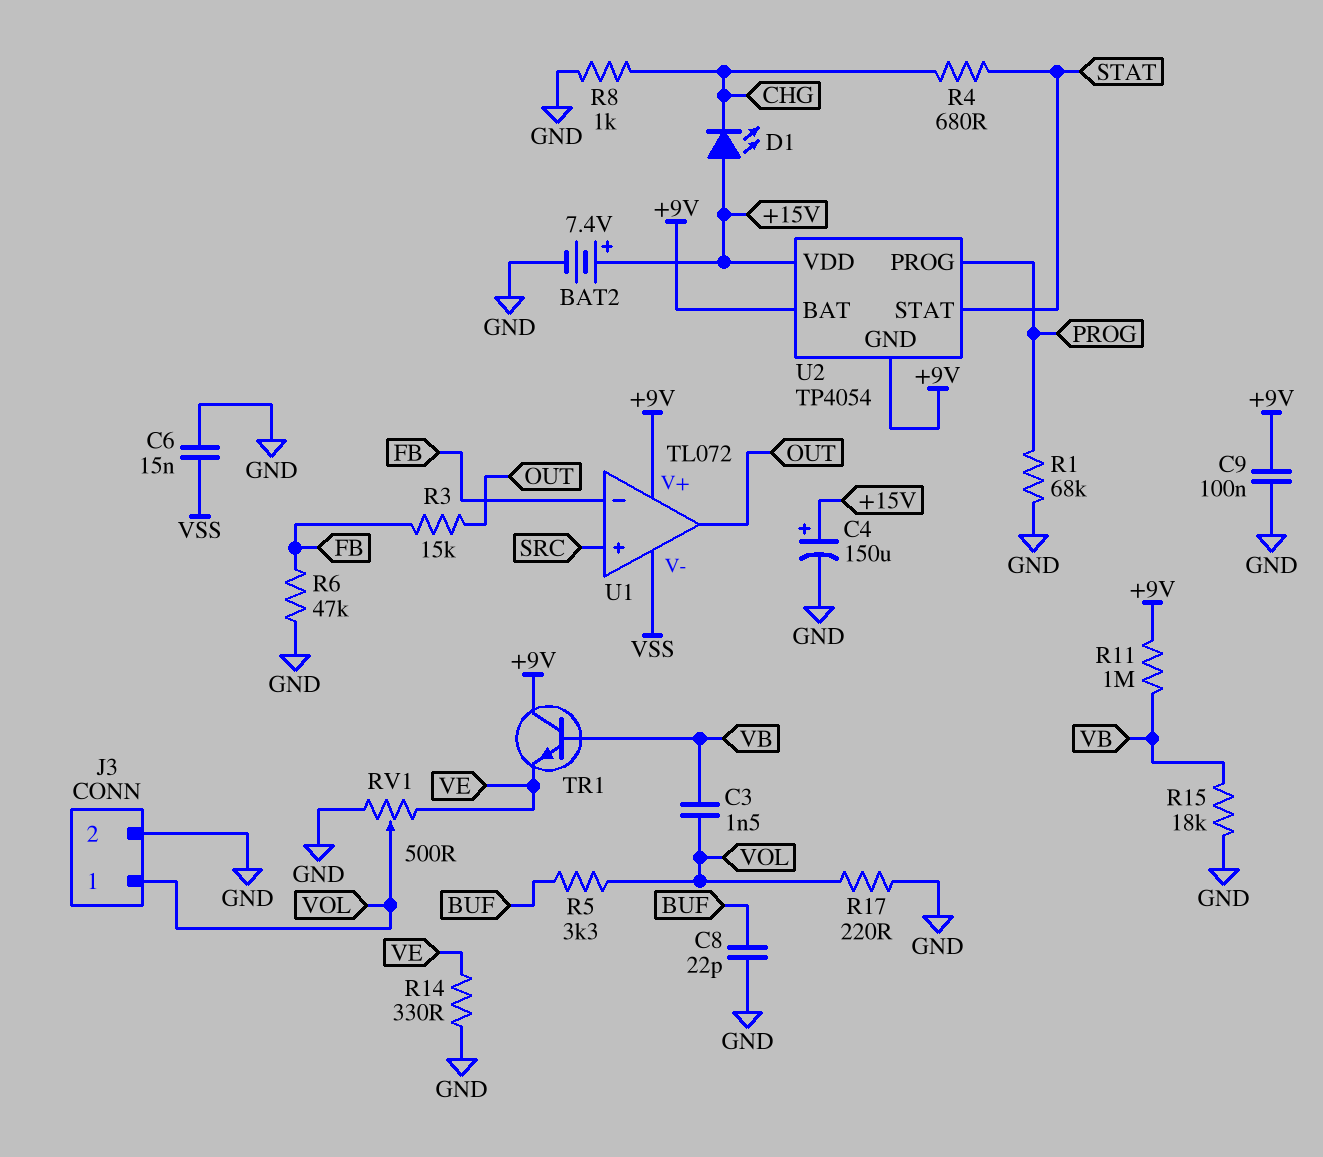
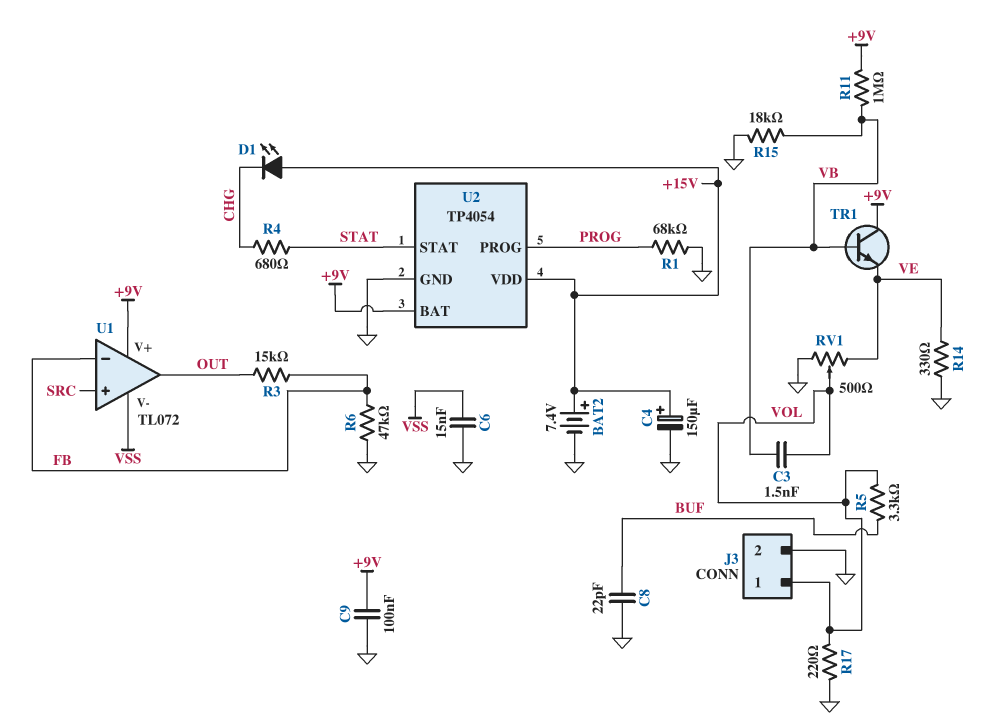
R8: 1k (CHG, GND) -> none
U2 pin GND: +9V -> GND

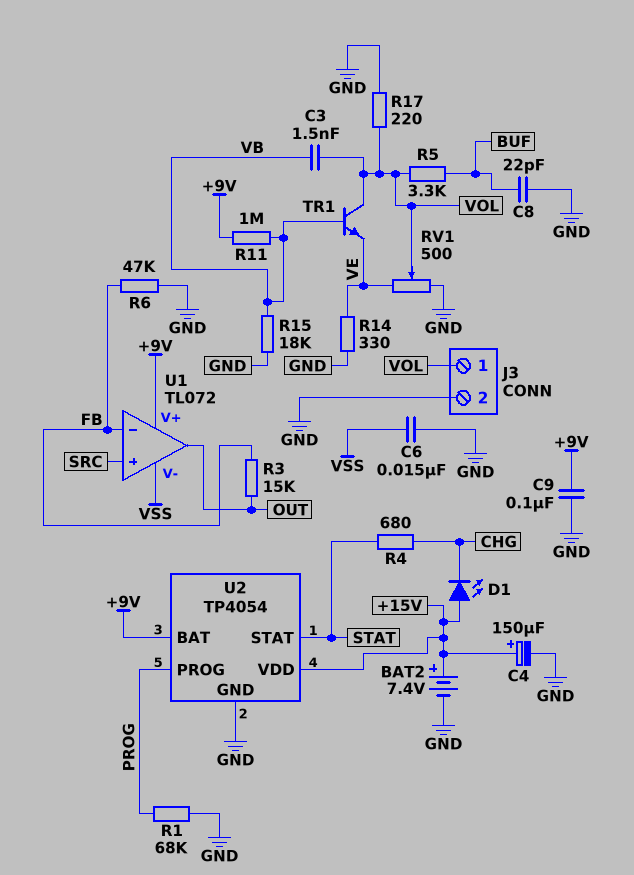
TR1: NPN (B VB, C +9V, E VE) -> NPN (B VB, C VOL, E VE)

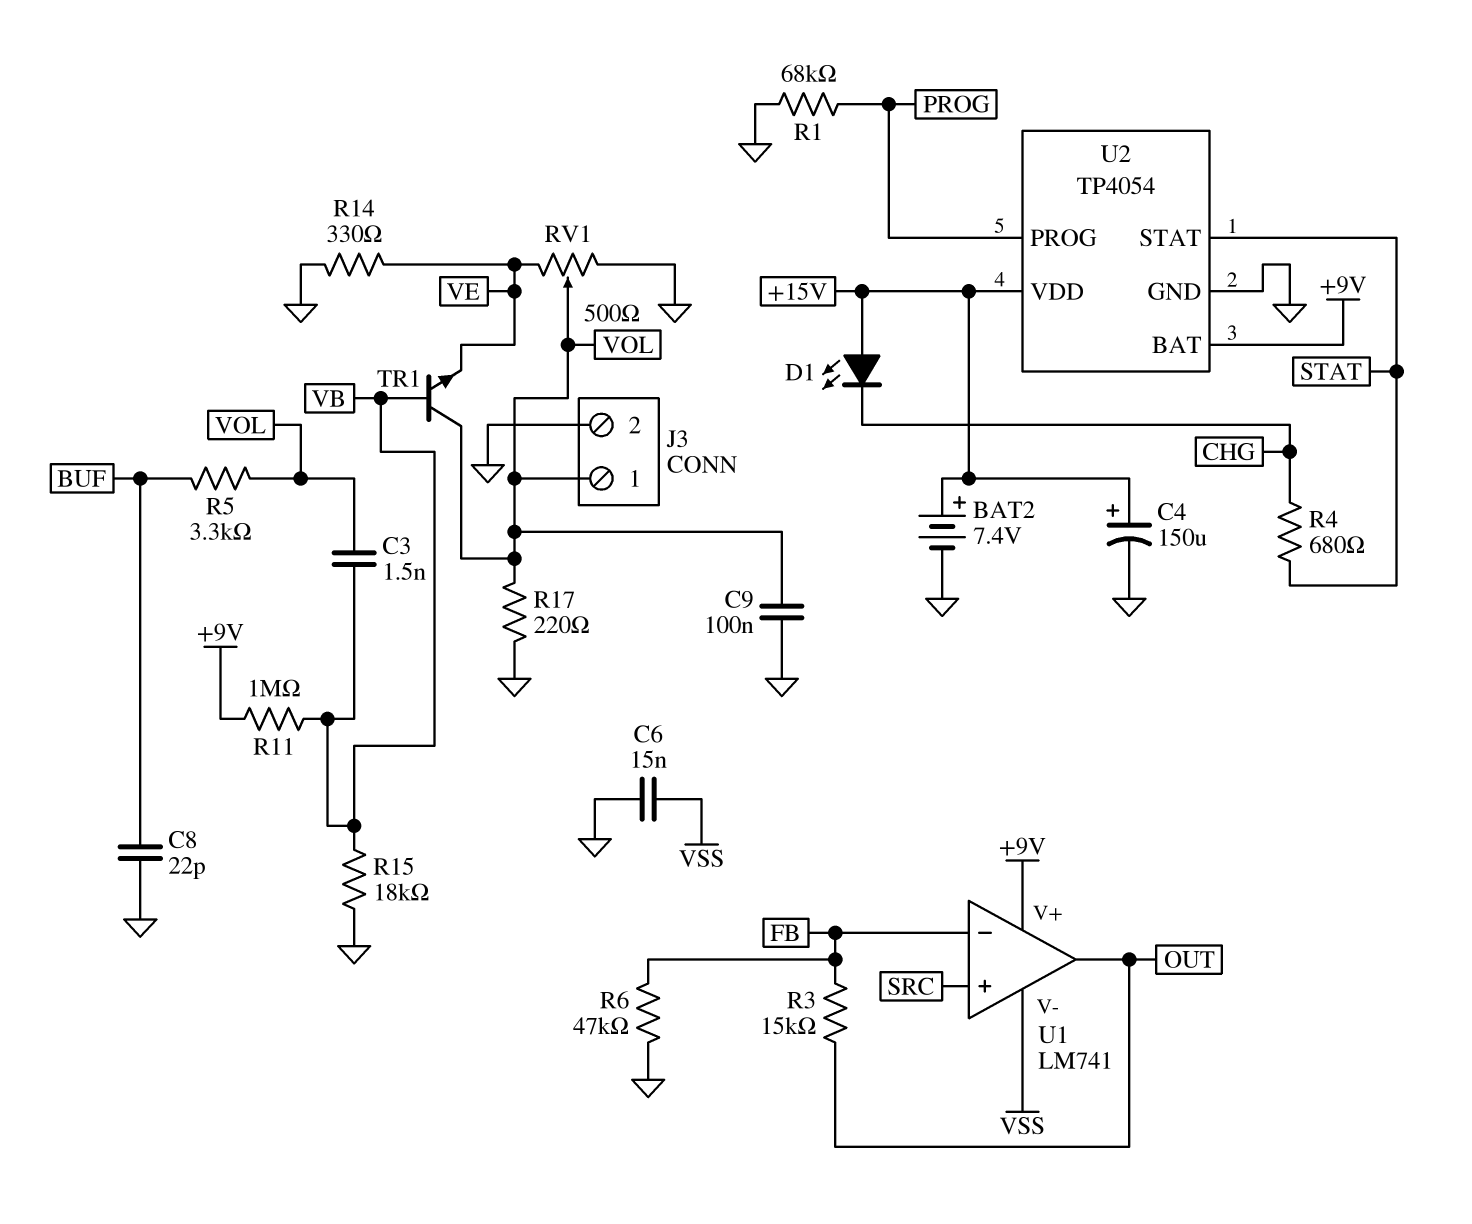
C9: 100nF (+9V, GND) -> 100nF (GND, VOL)
U1: TL072 -> LM741

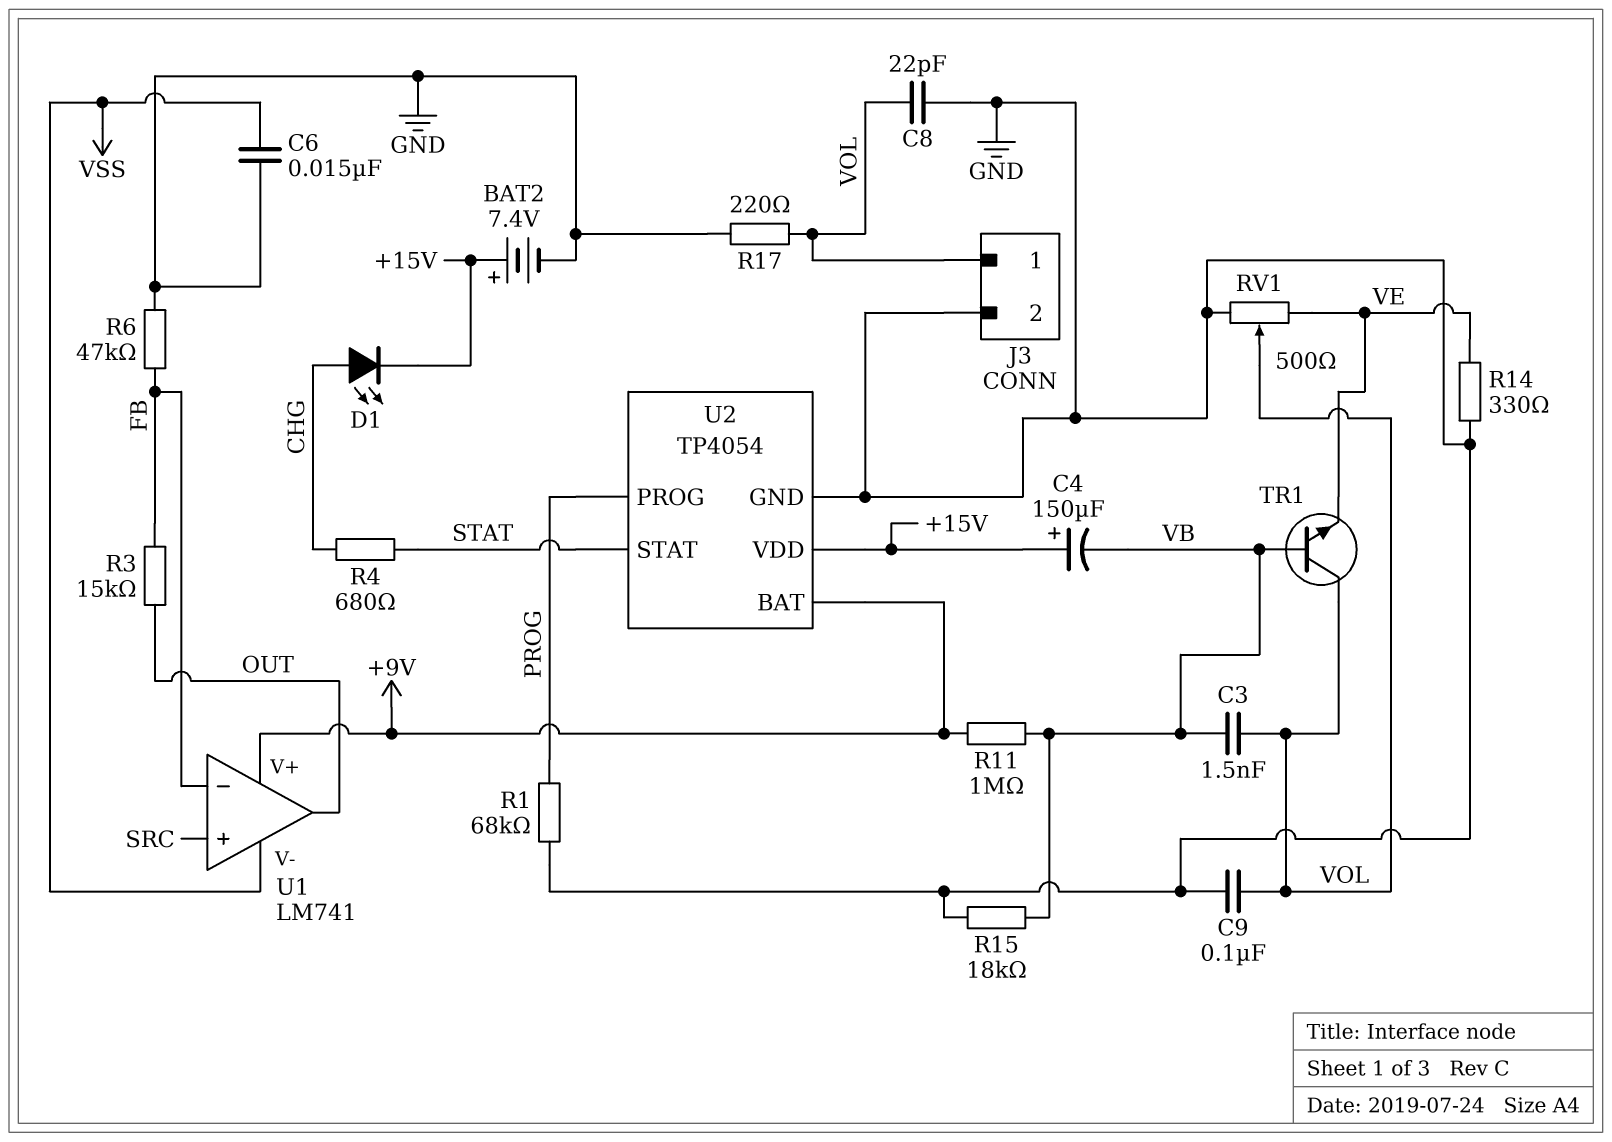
C4: 150uF (plus +15V, minus GND) -> 150uF (plus +15V, minus VB)
C8: 22pF (BUF, GND) -> 22pF (GND, VOL)
D1: LED (A +15V, K CHG) -> LED (A CHG, K +15V)
R5: 3.3k (BUF, VOL) -> none

